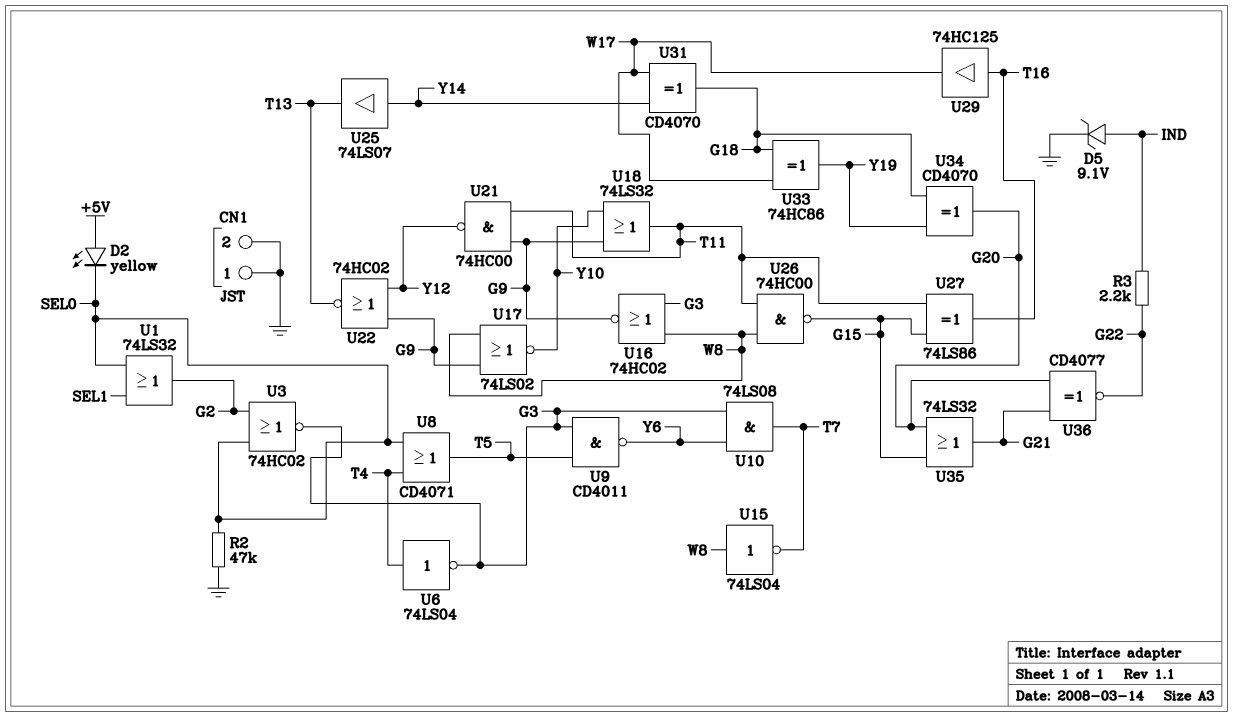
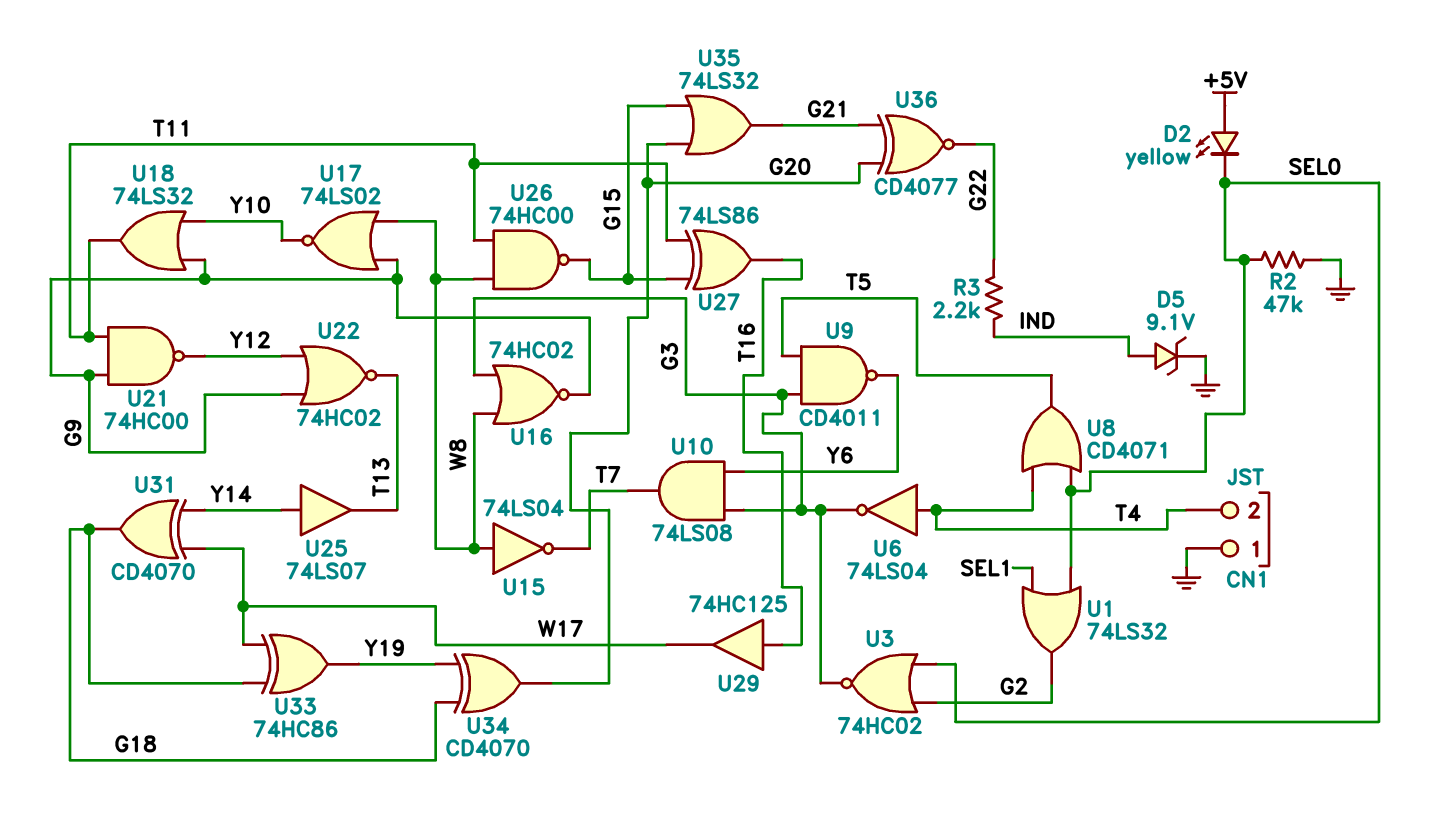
CN1 pin 2: GND -> T4

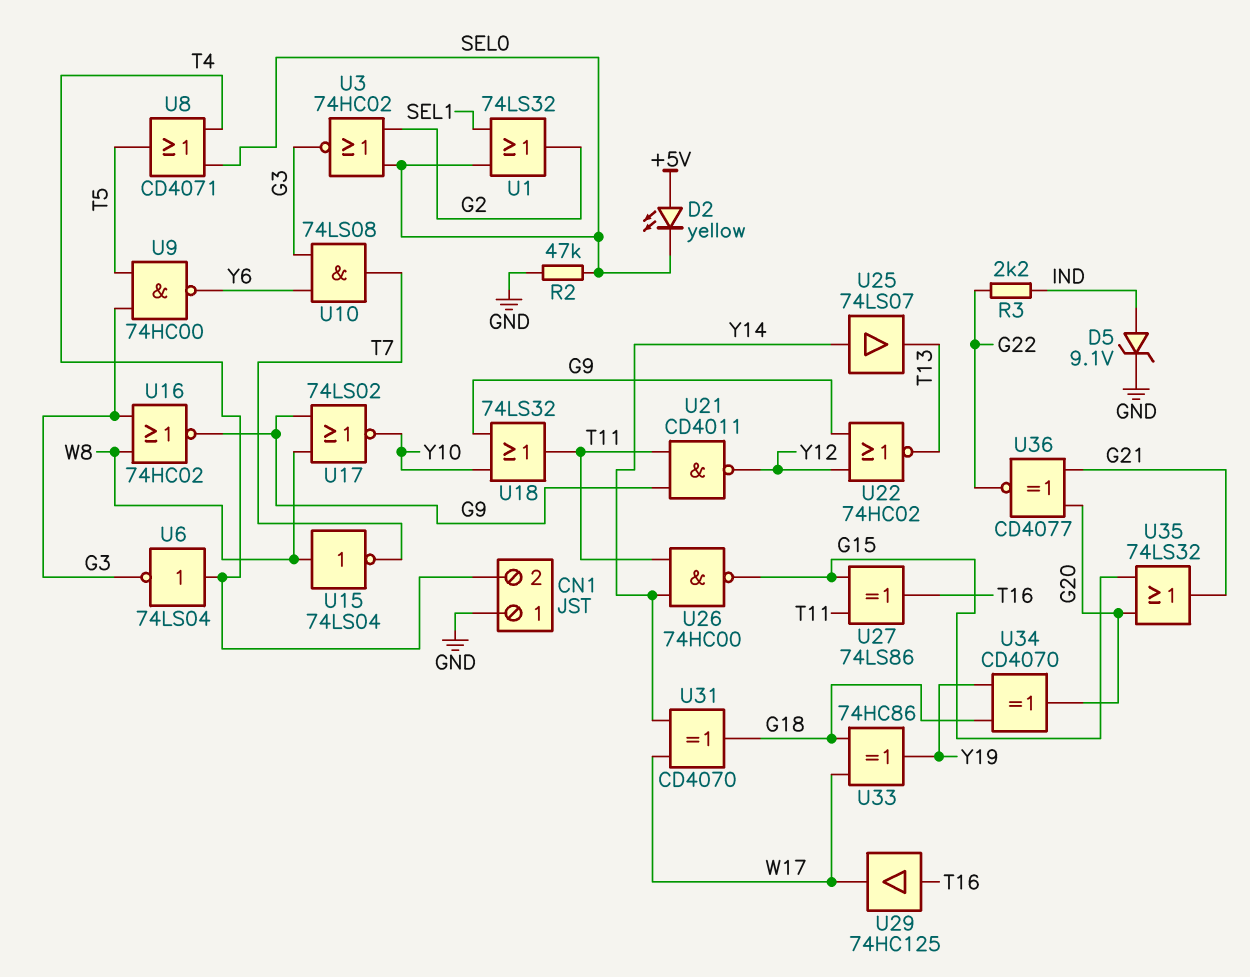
U9: NAND CD4011 (in G3, in T5, out Y6) -> NAND 74HC00 (in G3, in T5, out Y6)
U21: NAND 74HC00 (in G9, in T11, out Y12) -> NAND CD4011 (in G9, in T11, out Y12)
U26: NAND 74HC00 (in T11, in W8, out G15) -> NAND 74HC00 (in T11, in Y14, out G15)

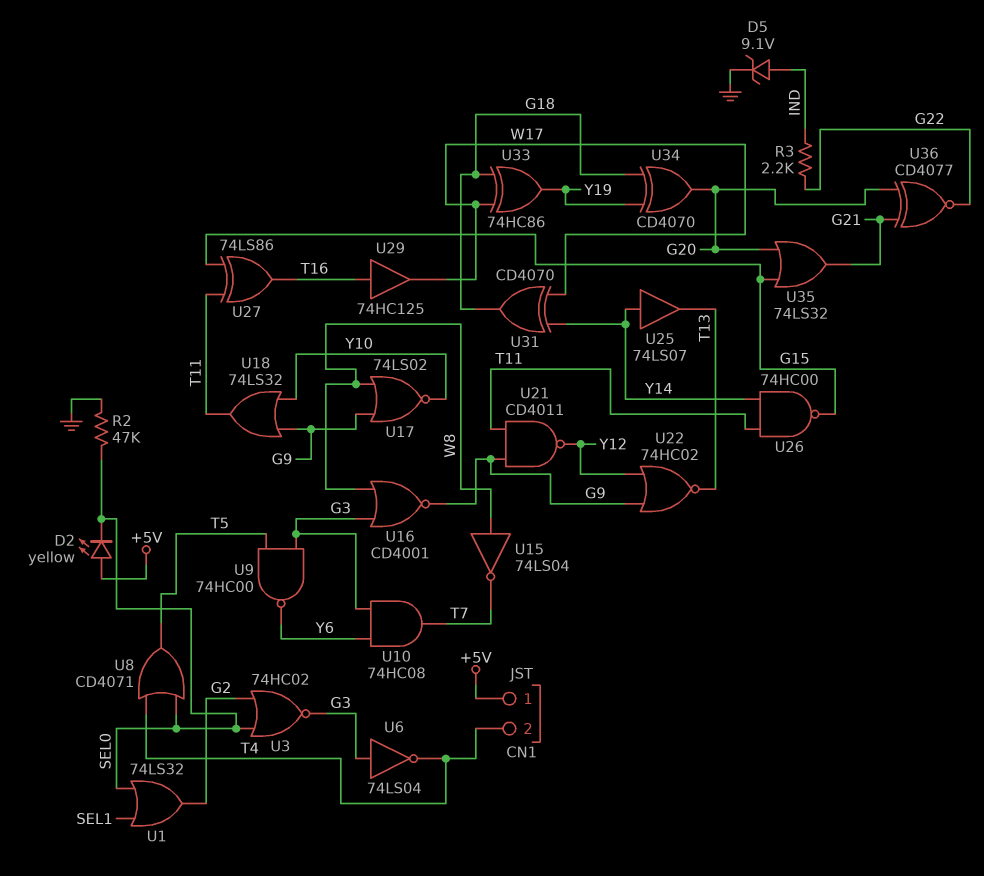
CN1 pin 1: GND -> +5V
U6: NOT 74LS04 (in T4, out G3) -> NOT 74LS04 (in G3, out T4)
U10: AND 74LS08 (in G3, in Y6, out T7) -> AND 74HC08 (in G3, in Y6, out T7)
U16: NOR 74HC02 (in G3, in W8, out G9) -> NOR CD4001 (in G3, in W8, out G9)

